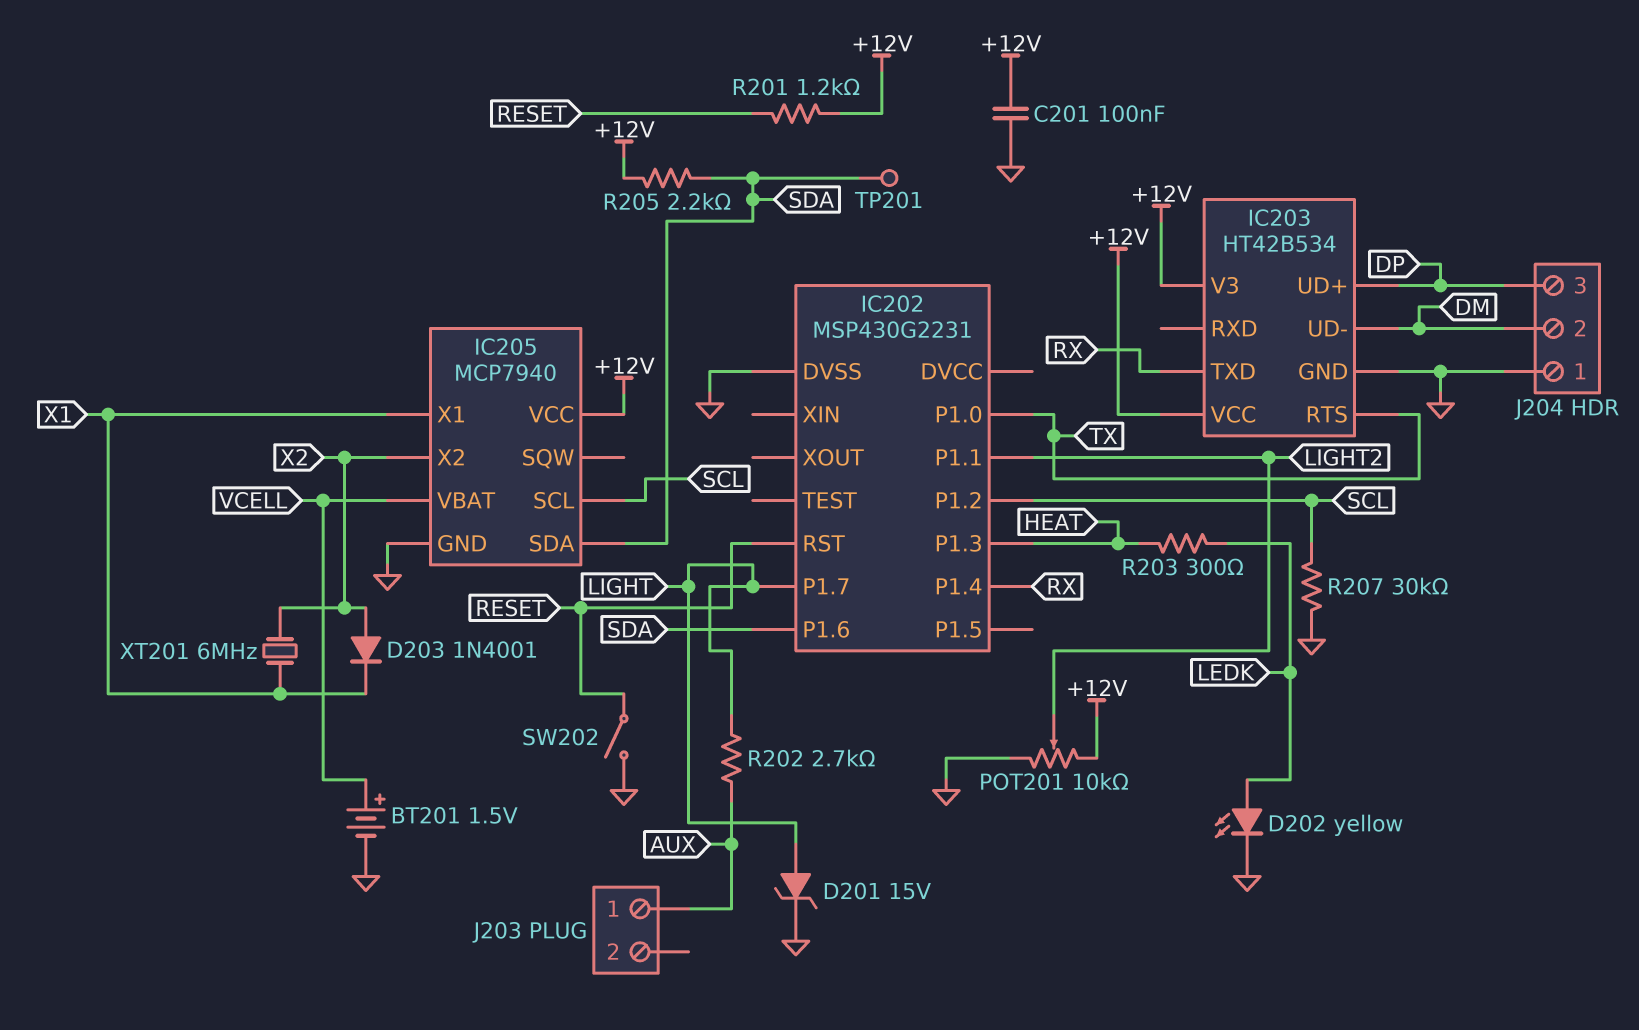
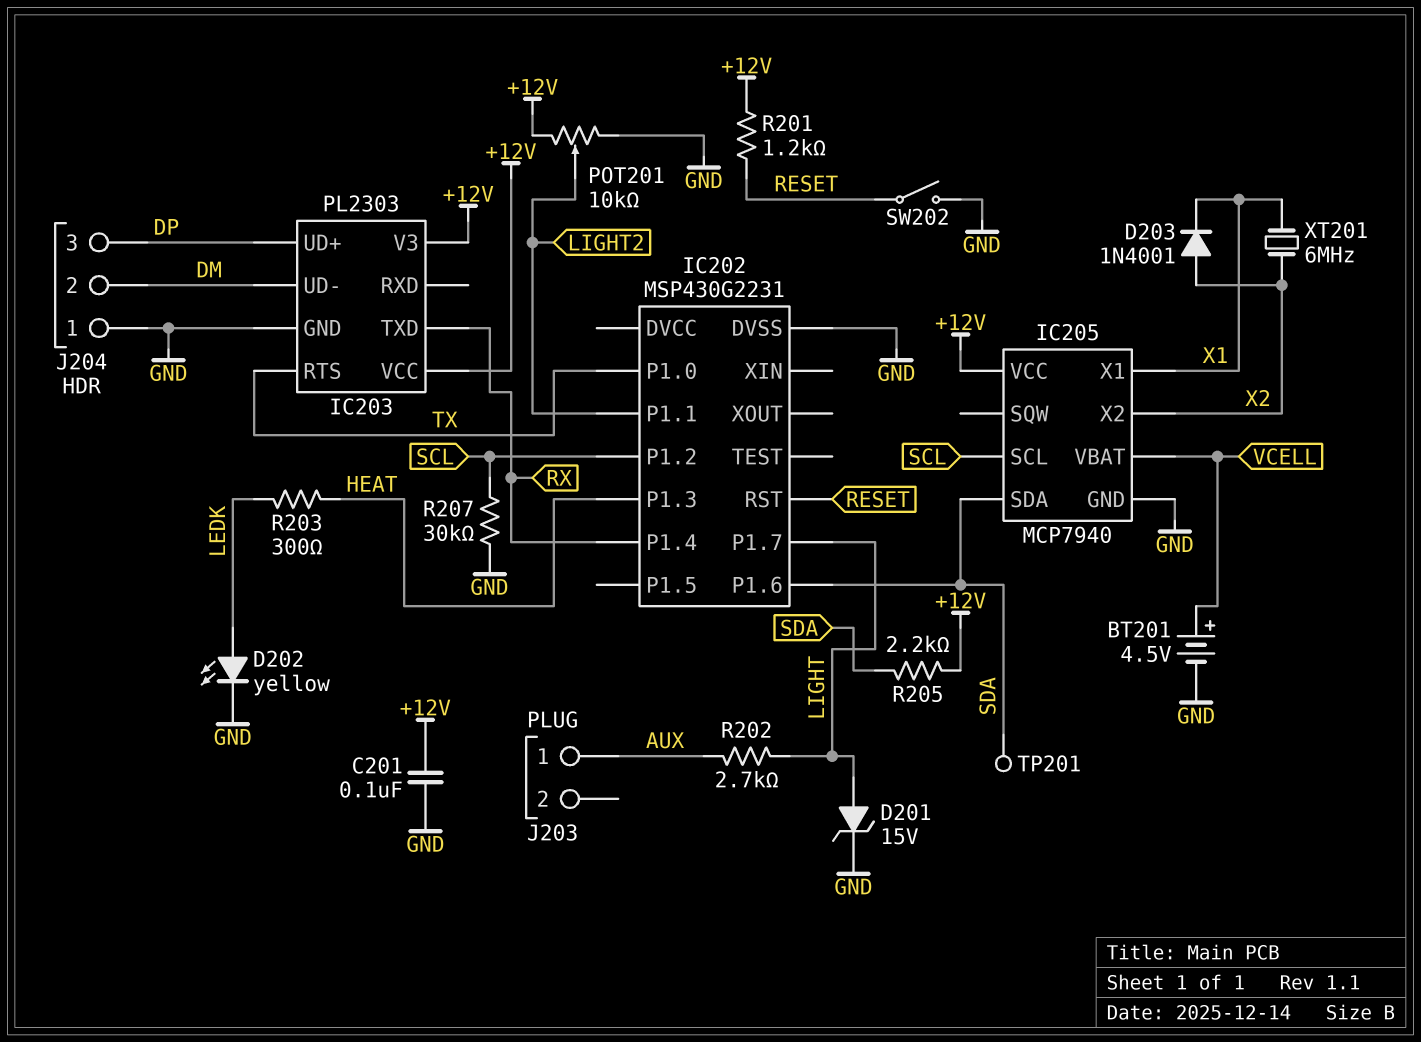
BT201: 1.5V (plus VCELL, minus GND) -> 4.5V (plus VCELL, minus GND)
IC203: HT42B534 -> PL2303

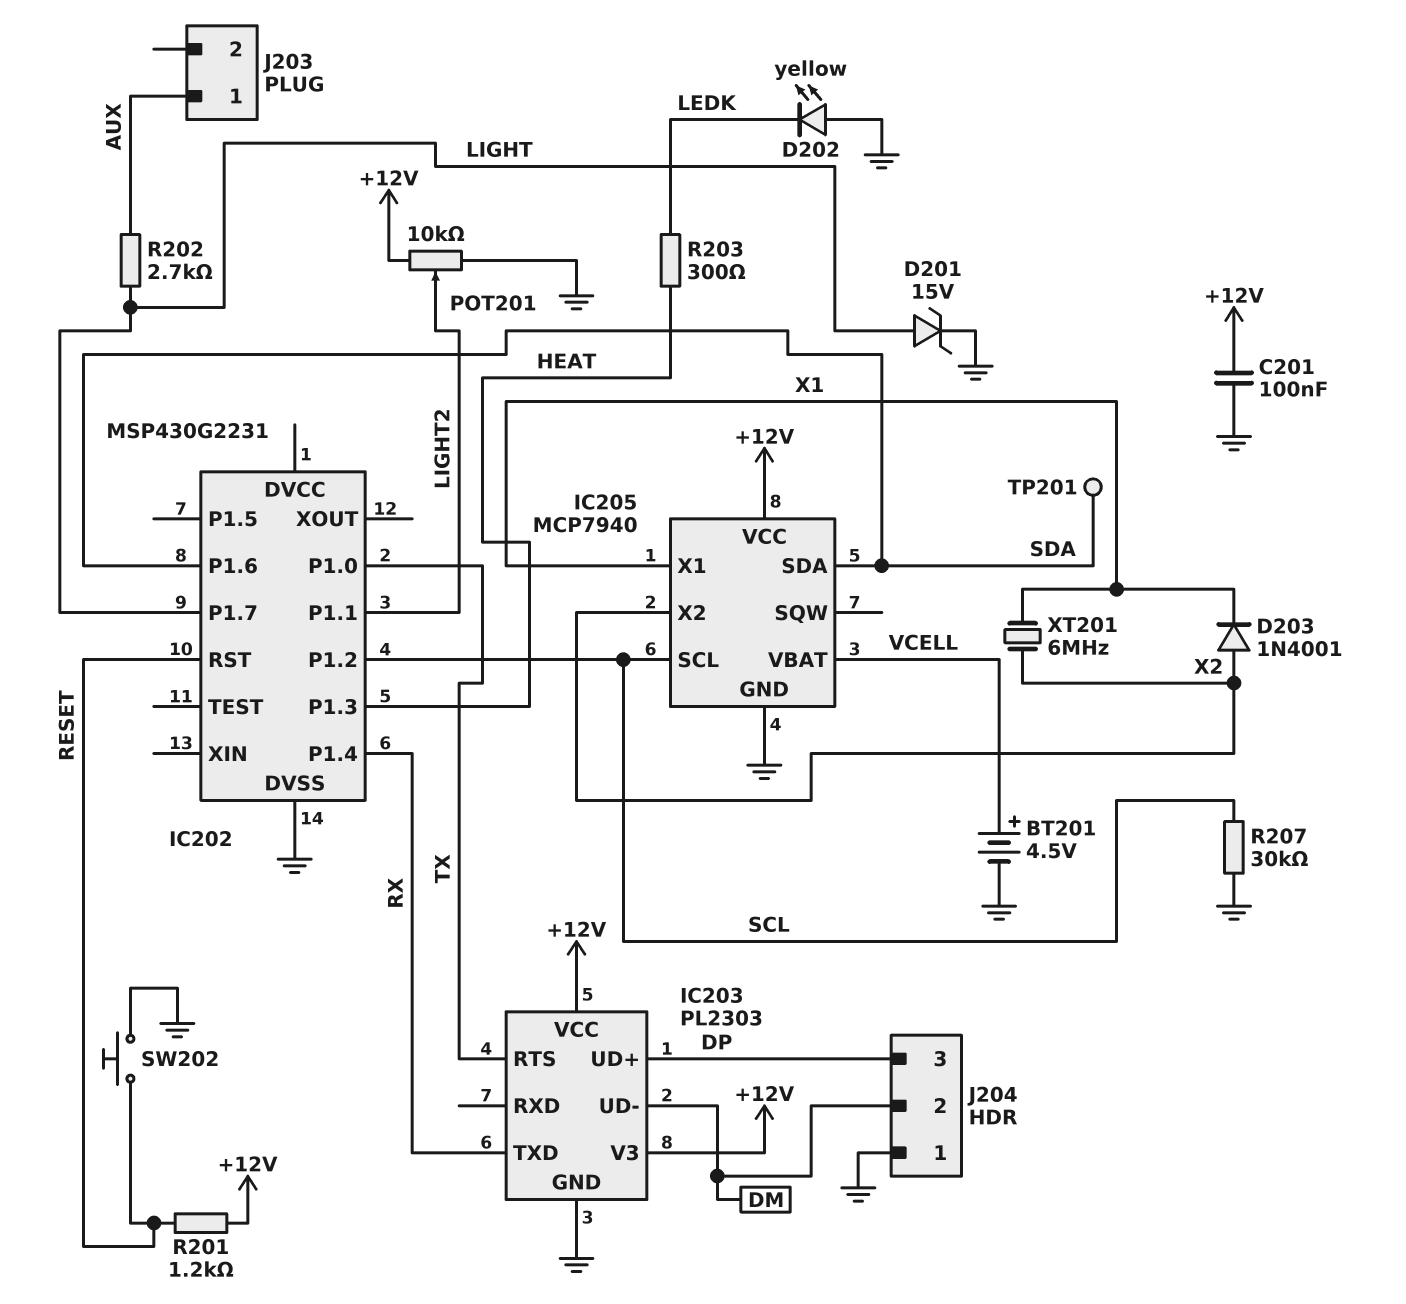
D202: LED yellow (A LEDK, K GND) -> LED yellow (A GND, K LEDK)
R205: 2.2k (+12V, SDA) -> none
SW202: switch (GND, RESET) -> button (GND, RESET)

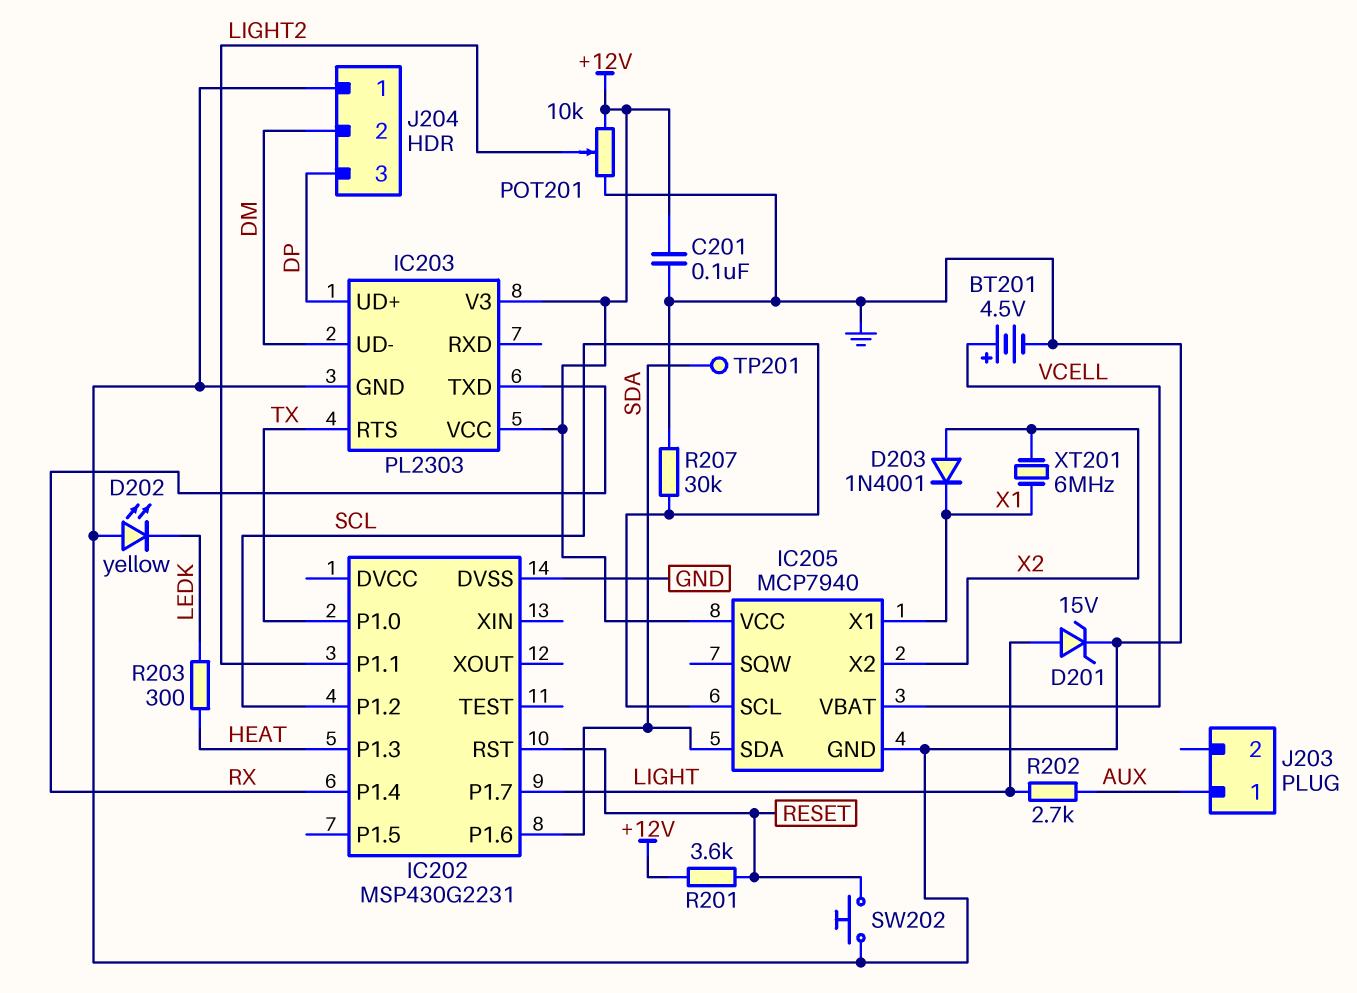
R201: 1.2k (+12V, RESET) -> 3.6k (+12V, RESET)

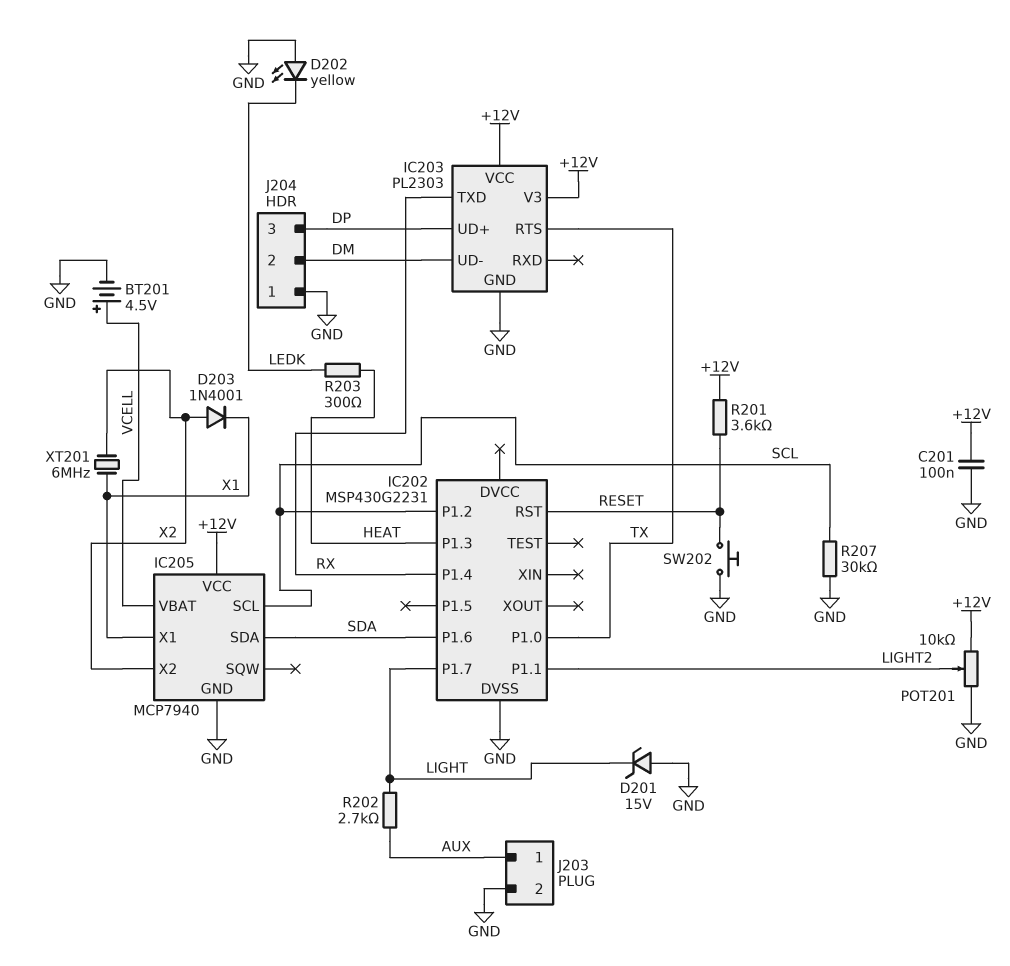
D201: zener 15V (A LIGHT, K GND) -> zener 15V (A GND, K LIGHT)
J203 pin 2: none -> GND
TP201: test point (SDA) -> none

